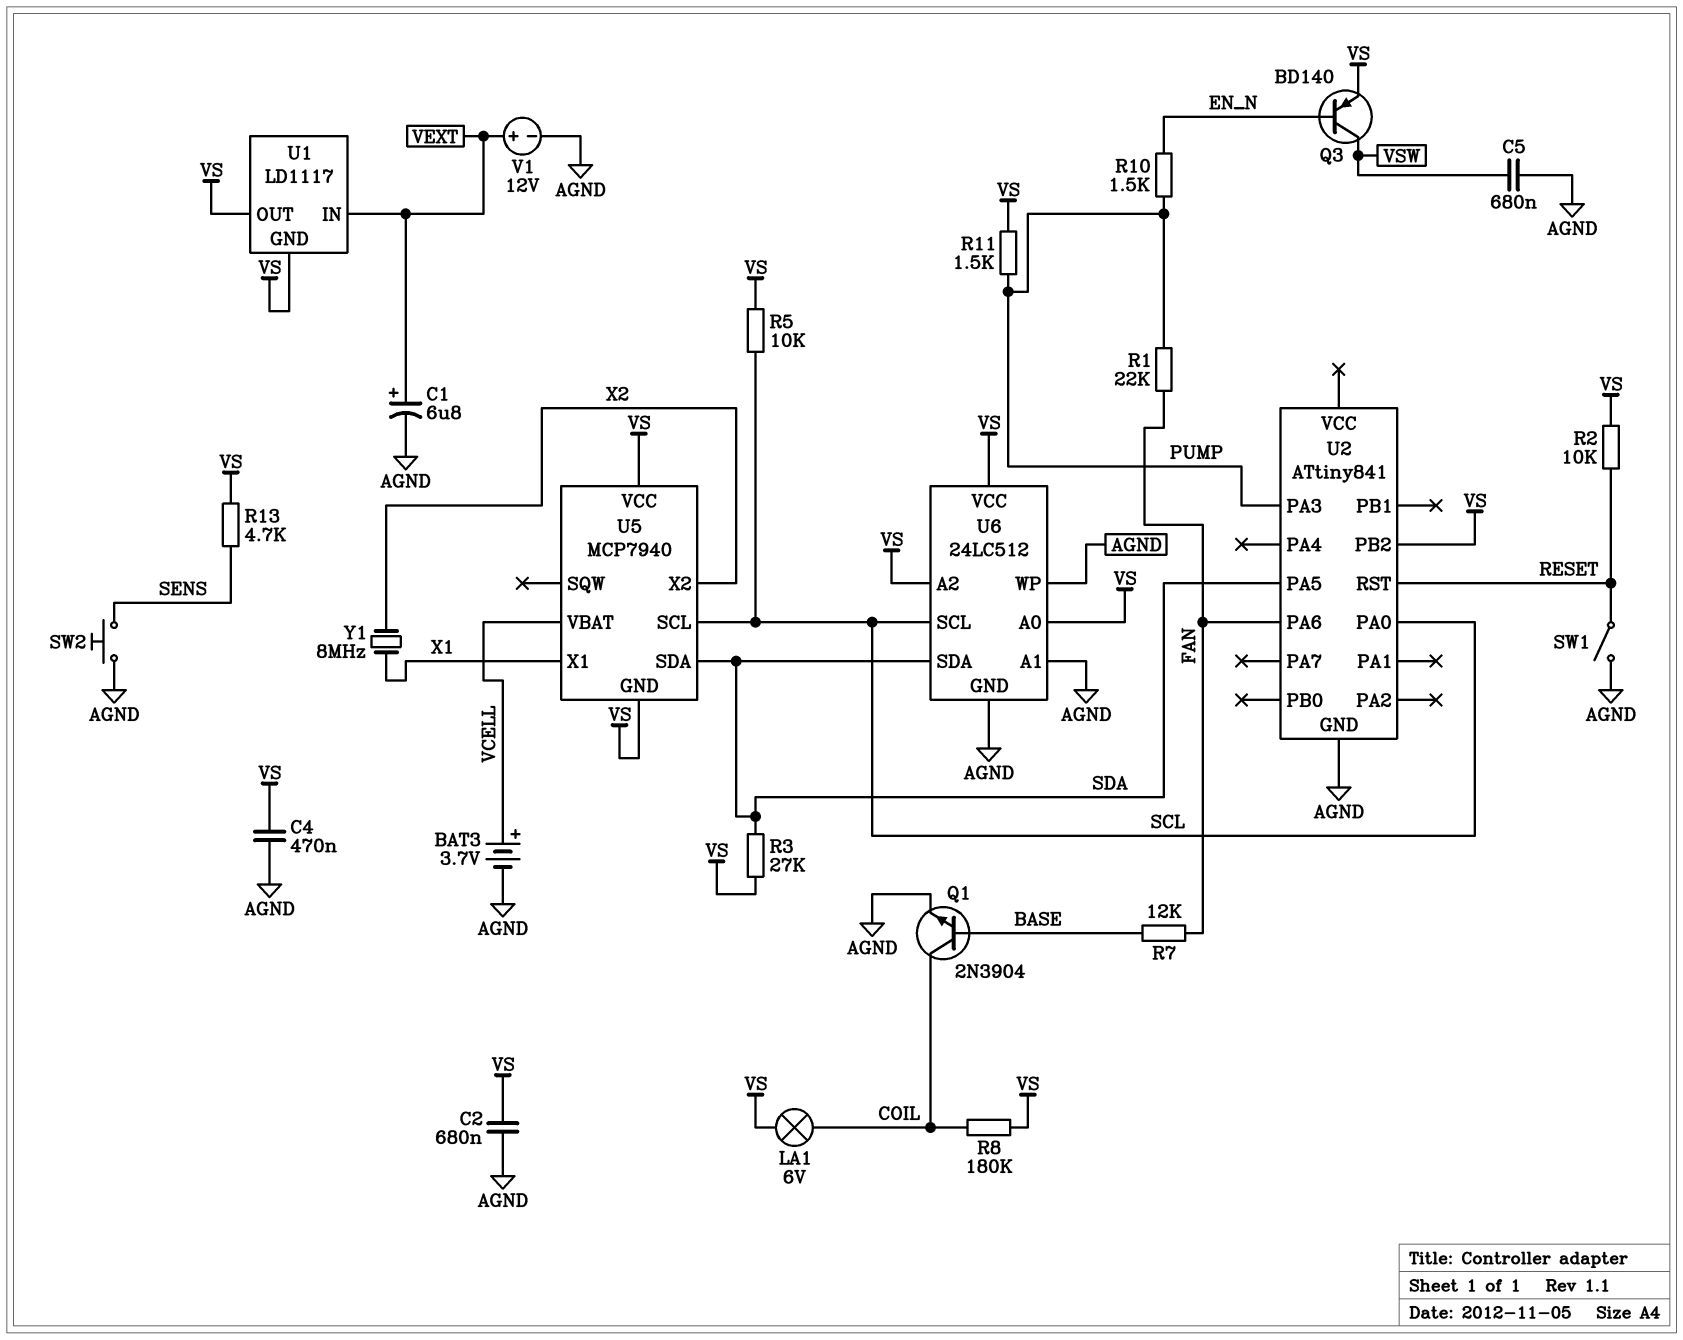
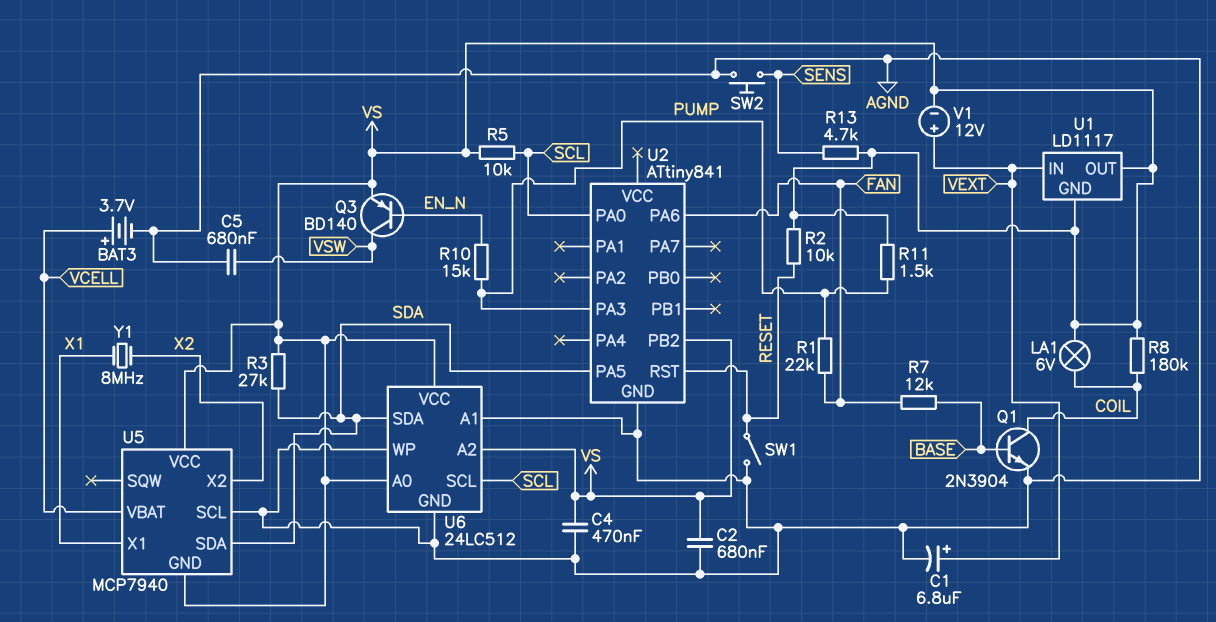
R10: 1.5k (EN_N, PUMP) -> 15k (EN_N, PUMP)
U5 pin SCL: SCL -> AGND
V1: 12V (plus VEXT, minus AGND) -> 12V (plus VEXT, minus VS)

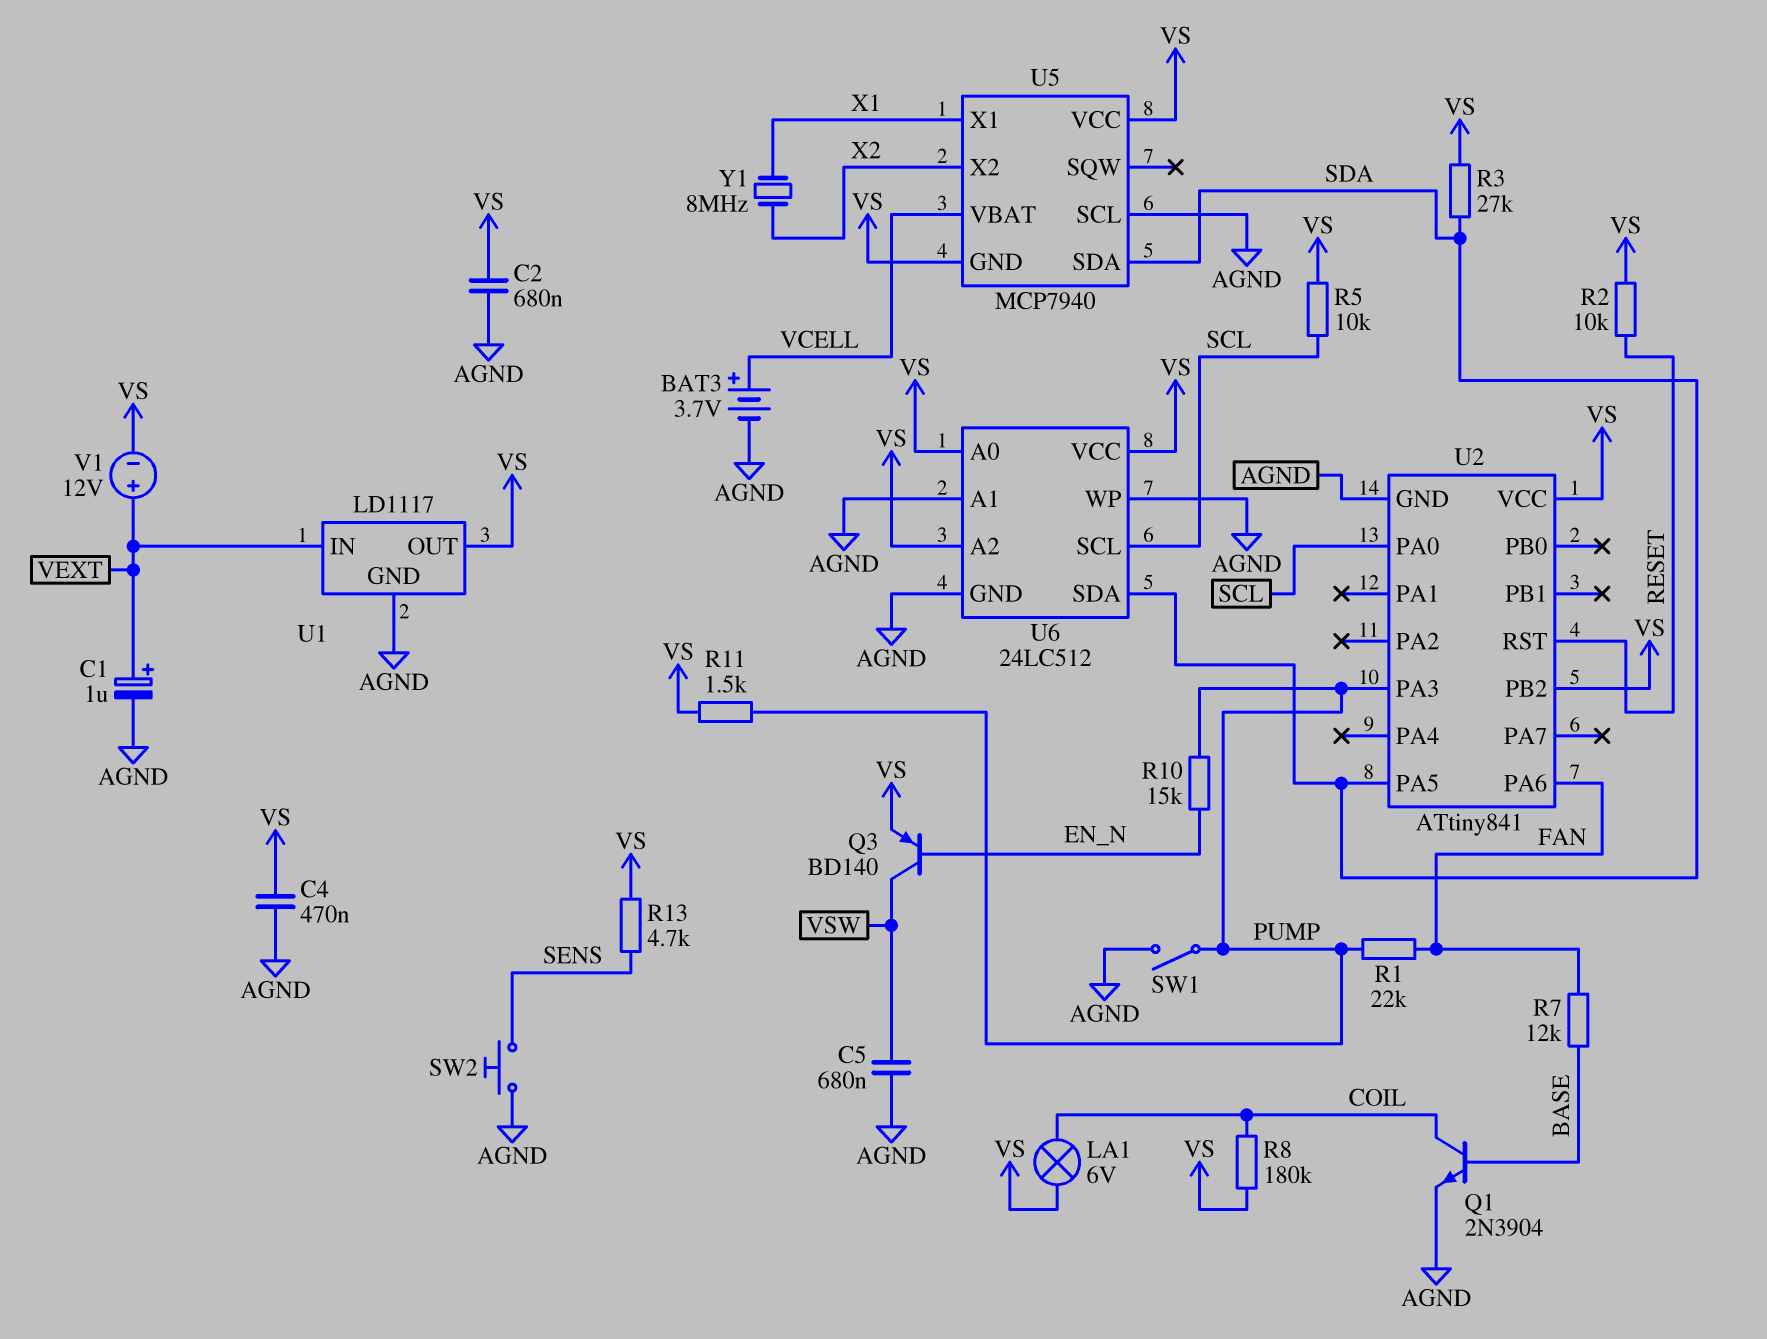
C1: 6.8uF (plus VEXT, minus AGND) -> 1uF (plus VEXT, minus AGND)
SW1: switch (AGND, RESET) -> switch (AGND, PUMP)
U1 pin GND: VS -> AGND
U2 pin VCC: none -> VS

